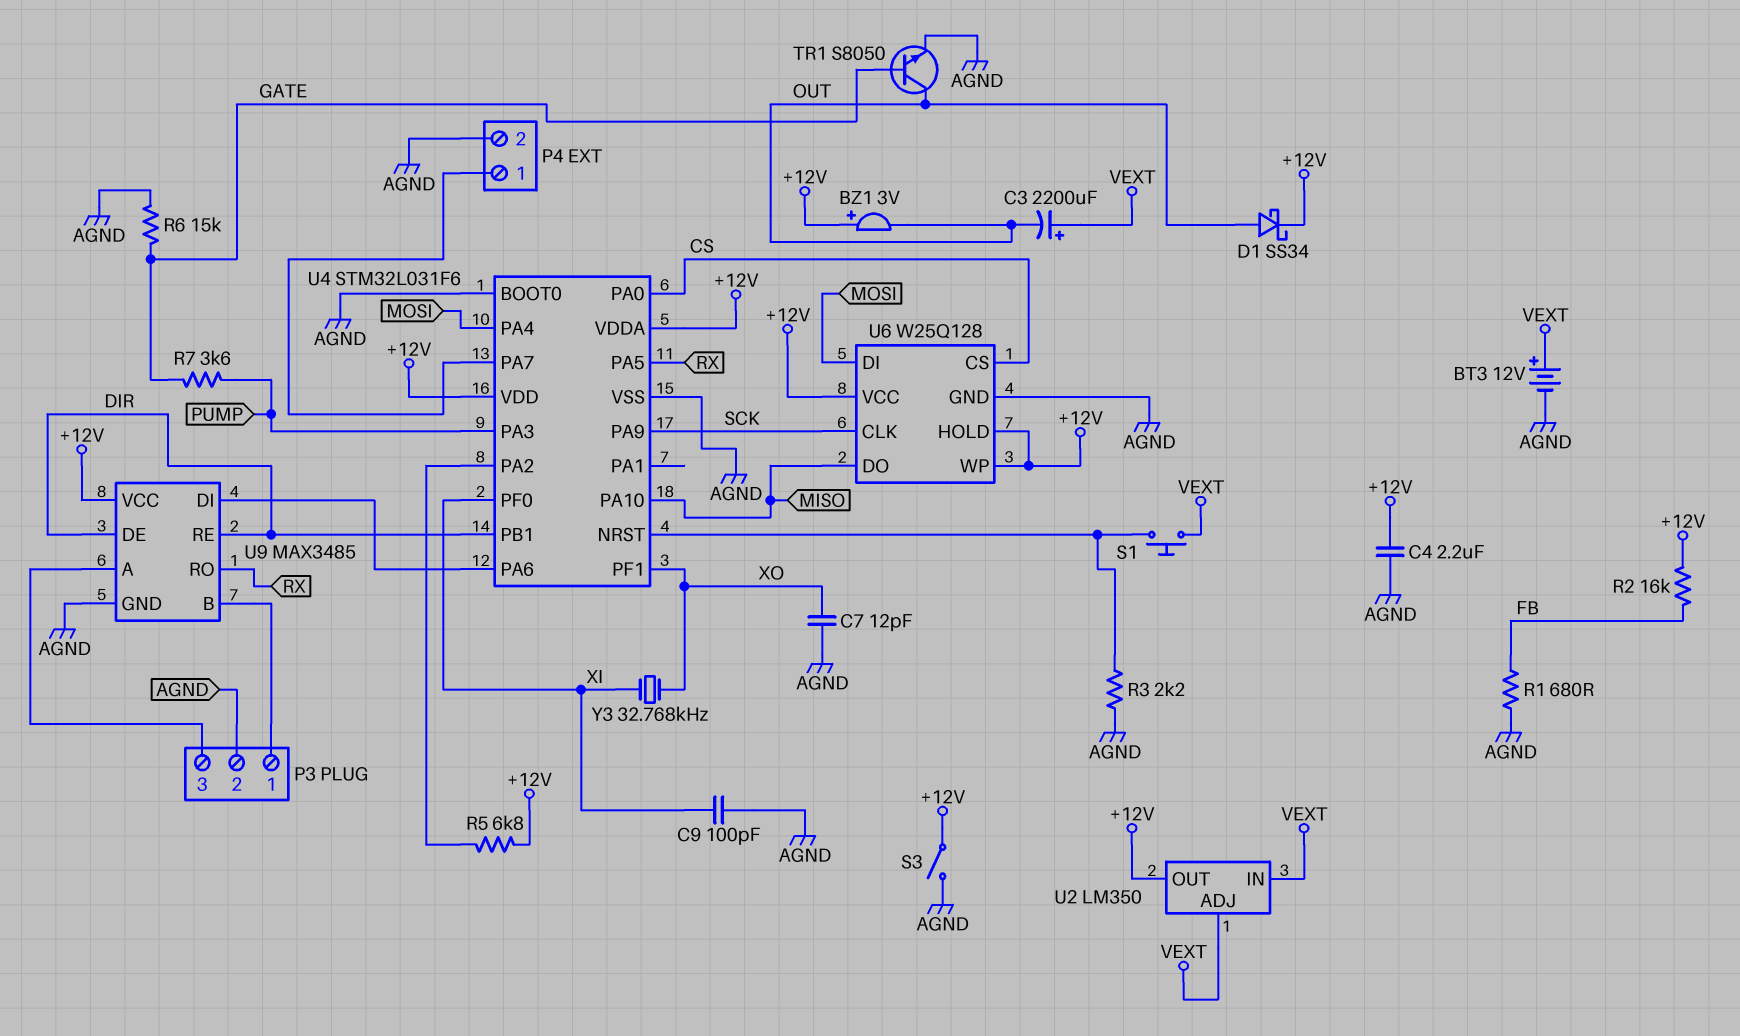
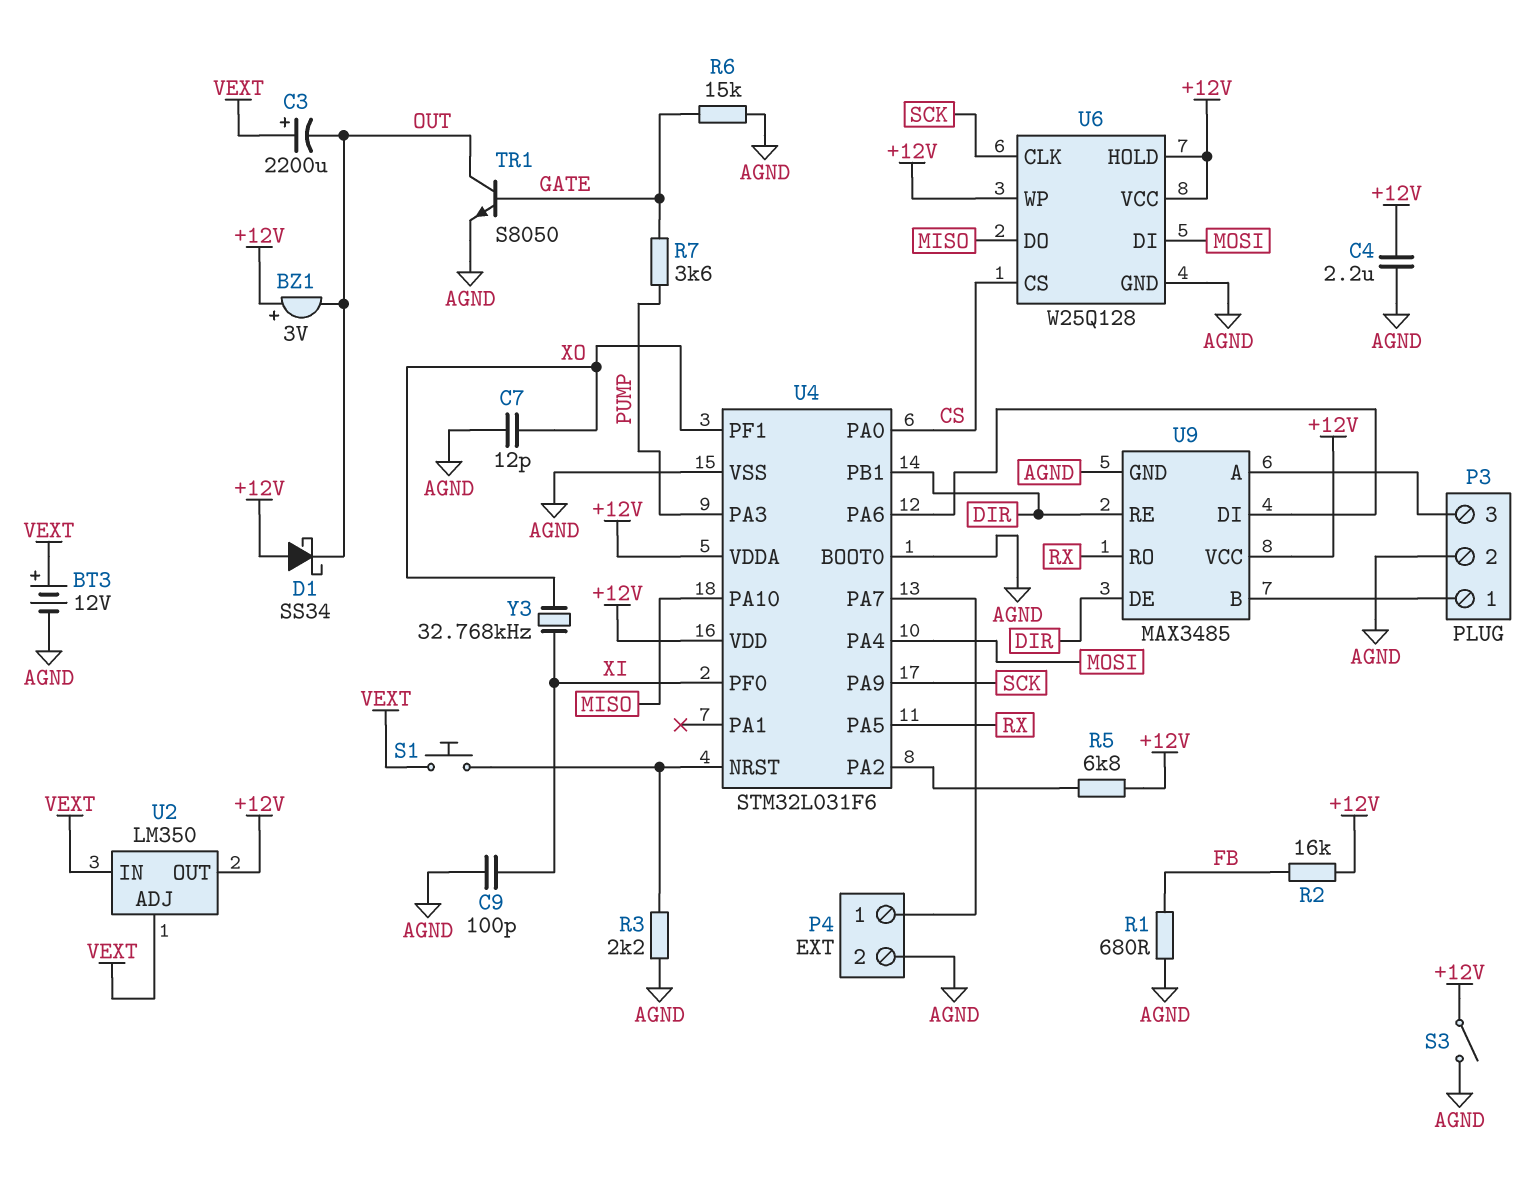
D1: schottky SS34 (A OUT, K +12V) -> schottky SS34 (A +12V, K OUT)

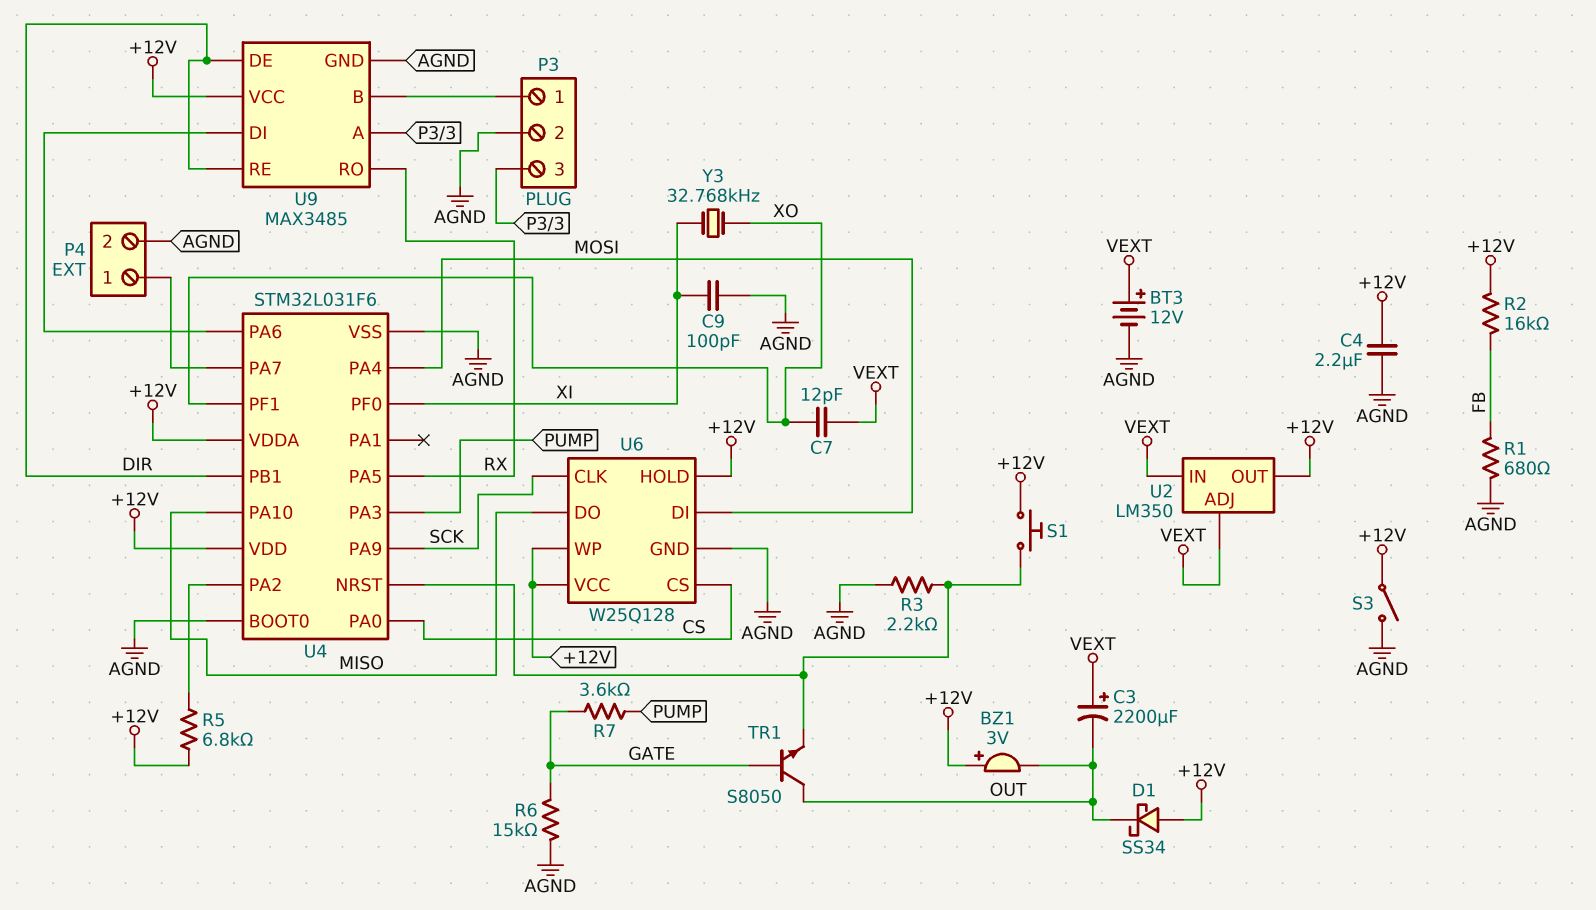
C7: 12pF (AGND, XO) -> 12pF (VEXT, XO)
S1: button (U4/NRST, VEXT) -> button (+12V, U4/NRST)
TR1: NPN S8050 (B GATE, C OUT, E AGND) -> NPN S8050 (B GATE, C OUT, E U4/NRST)

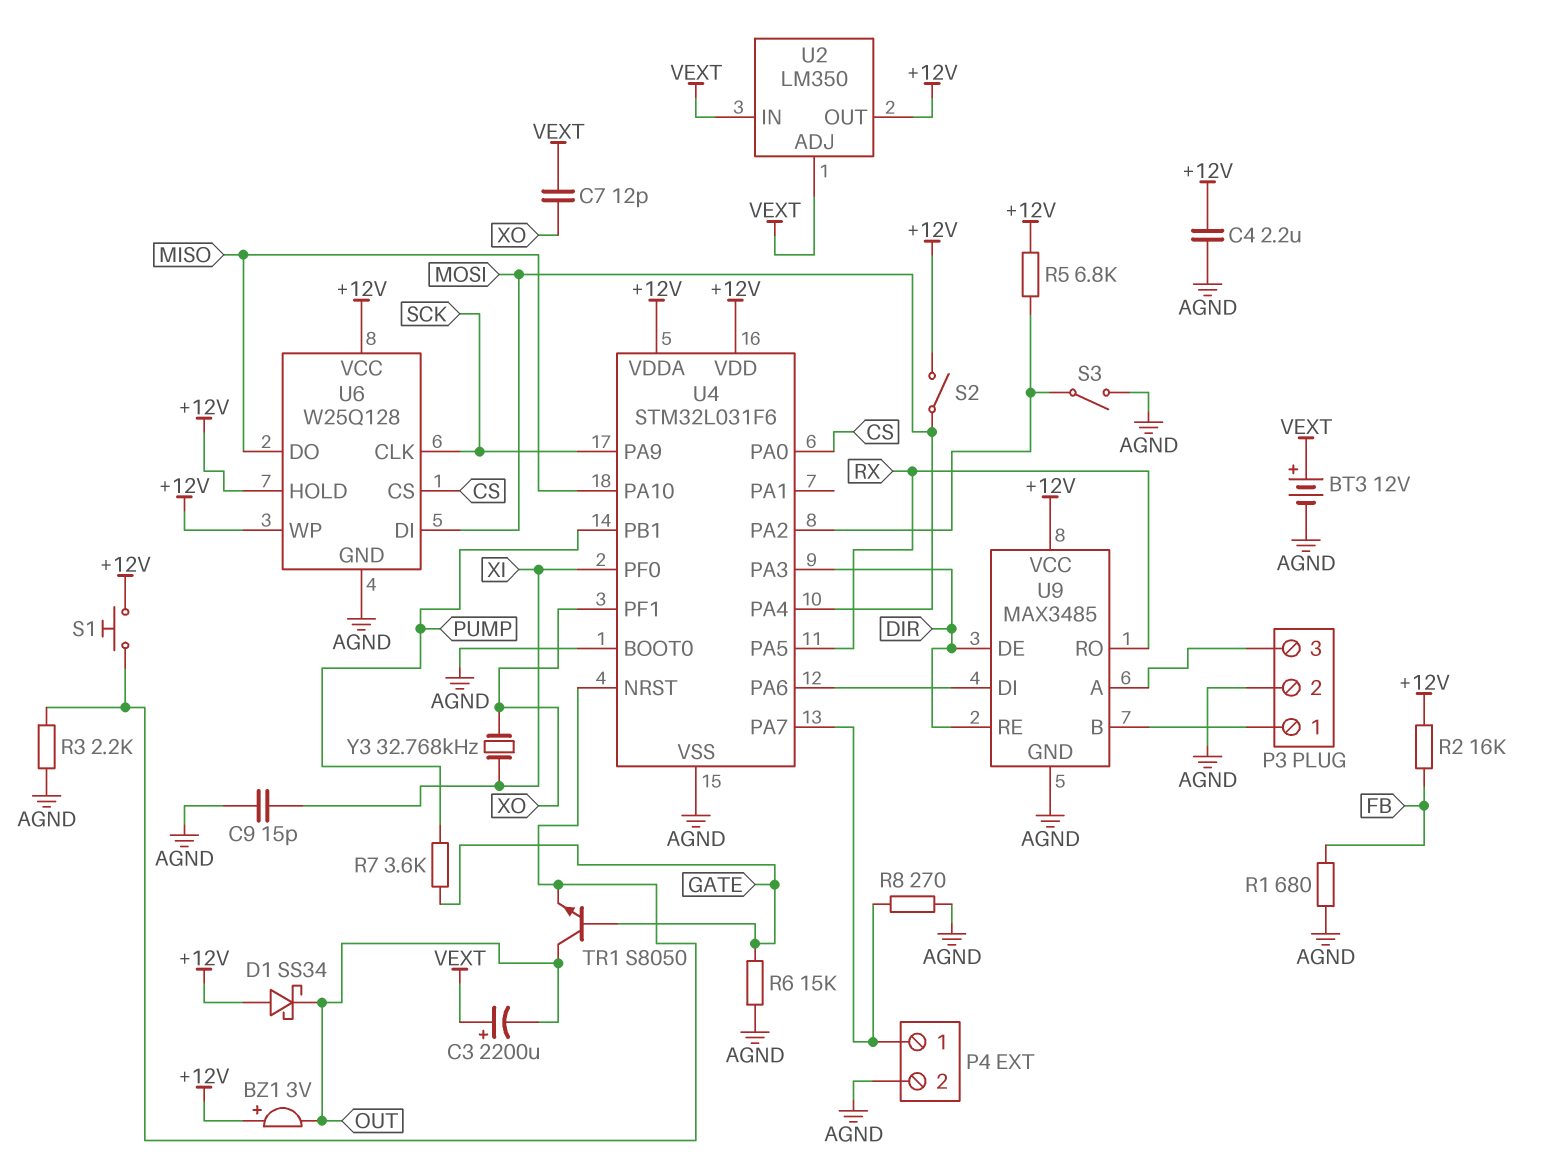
C9: 100pF (AGND, XI) -> 15pF (AGND, XI)
R8: none -> 270 (AGND, P4/1)
S2: none -> switch (+12V, MOSI)
S3: switch (+12V, AGND) -> switch (AGND, U4/PA2)
U4 pin PA3: PUMP -> DIR
U4 pin PB1: DIR -> PUMP

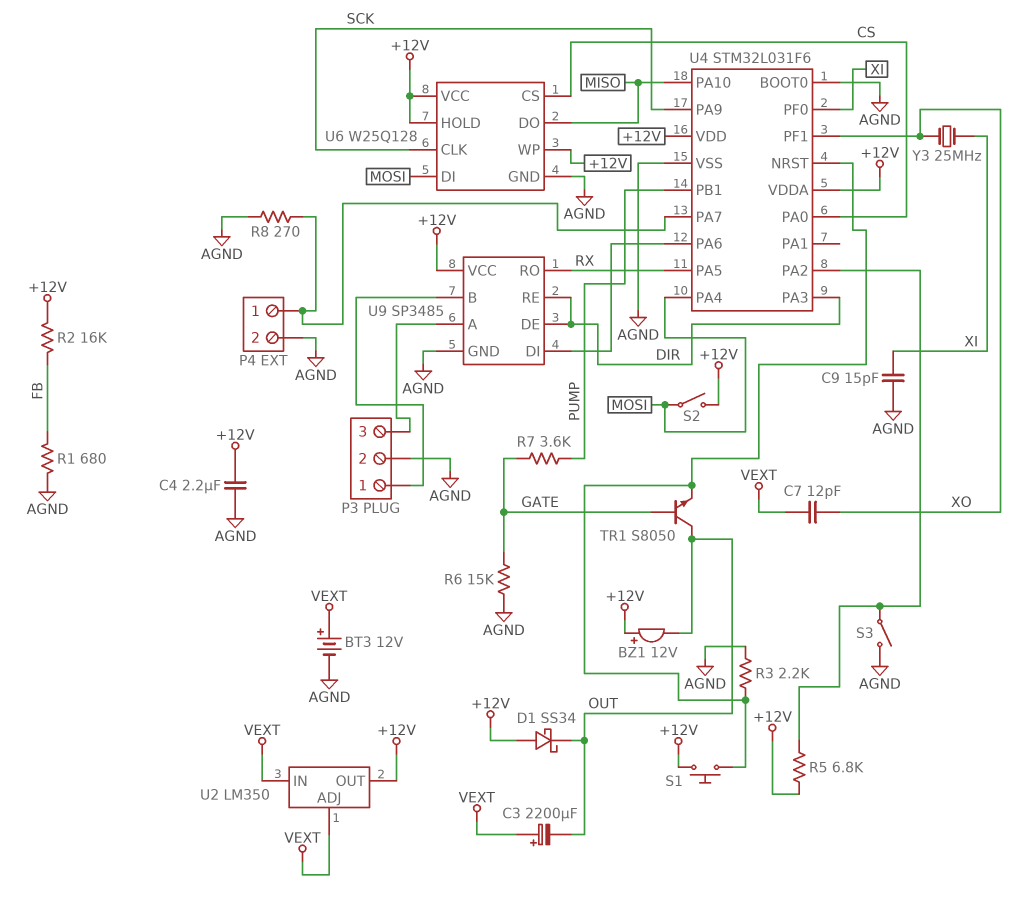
BZ1: buzzer 3V (plus +12V, minus OUT) -> buzzer 12V (plus +12V, minus OUT)
U9: MAX3485 -> SP3485
Y3: 32.768kHz (XI, XO) -> 25MHz (XI, XO)

